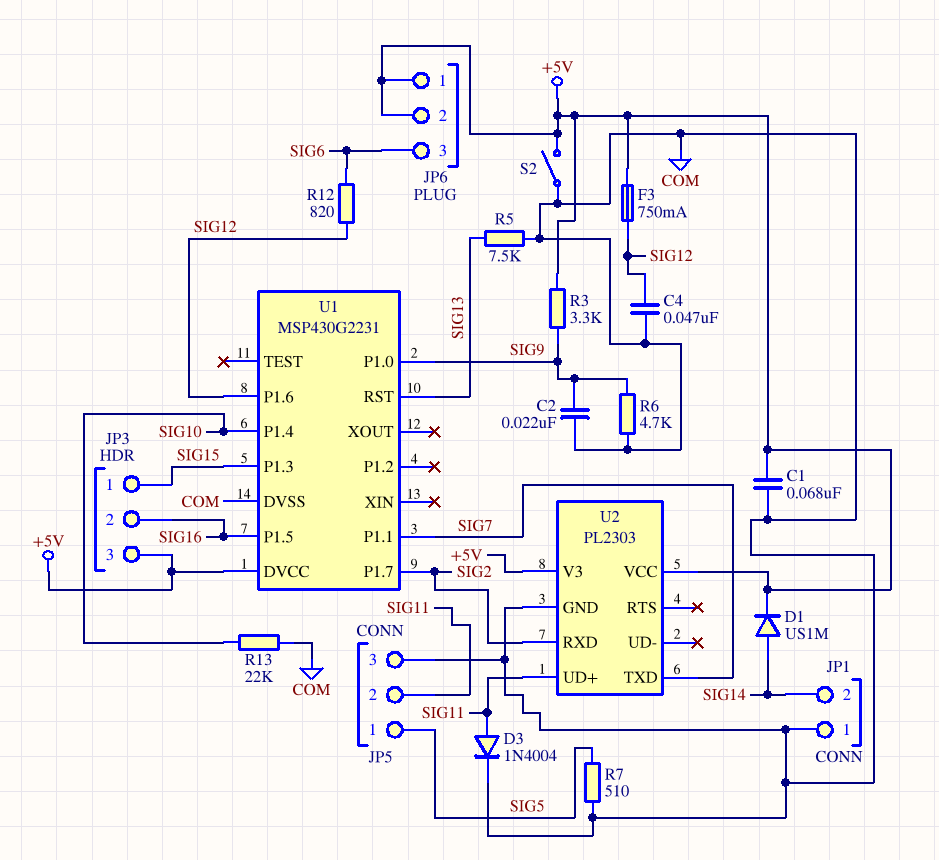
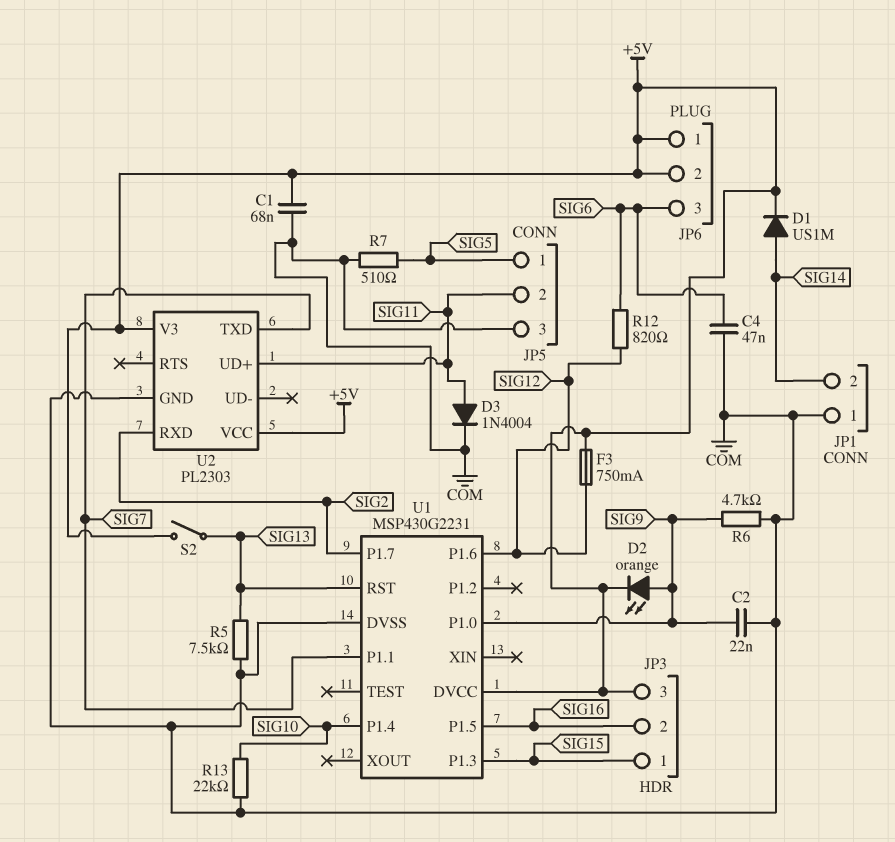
C4: 47nF (COM, SIG12) -> 47nF (COM, SIG6)
D2: none -> LED orange (A SIG9, K +5V)
R3: 3.3k (+5V, SIG9) -> none
S2: switch (+5V, COM) -> switch (+5V, SIG13)

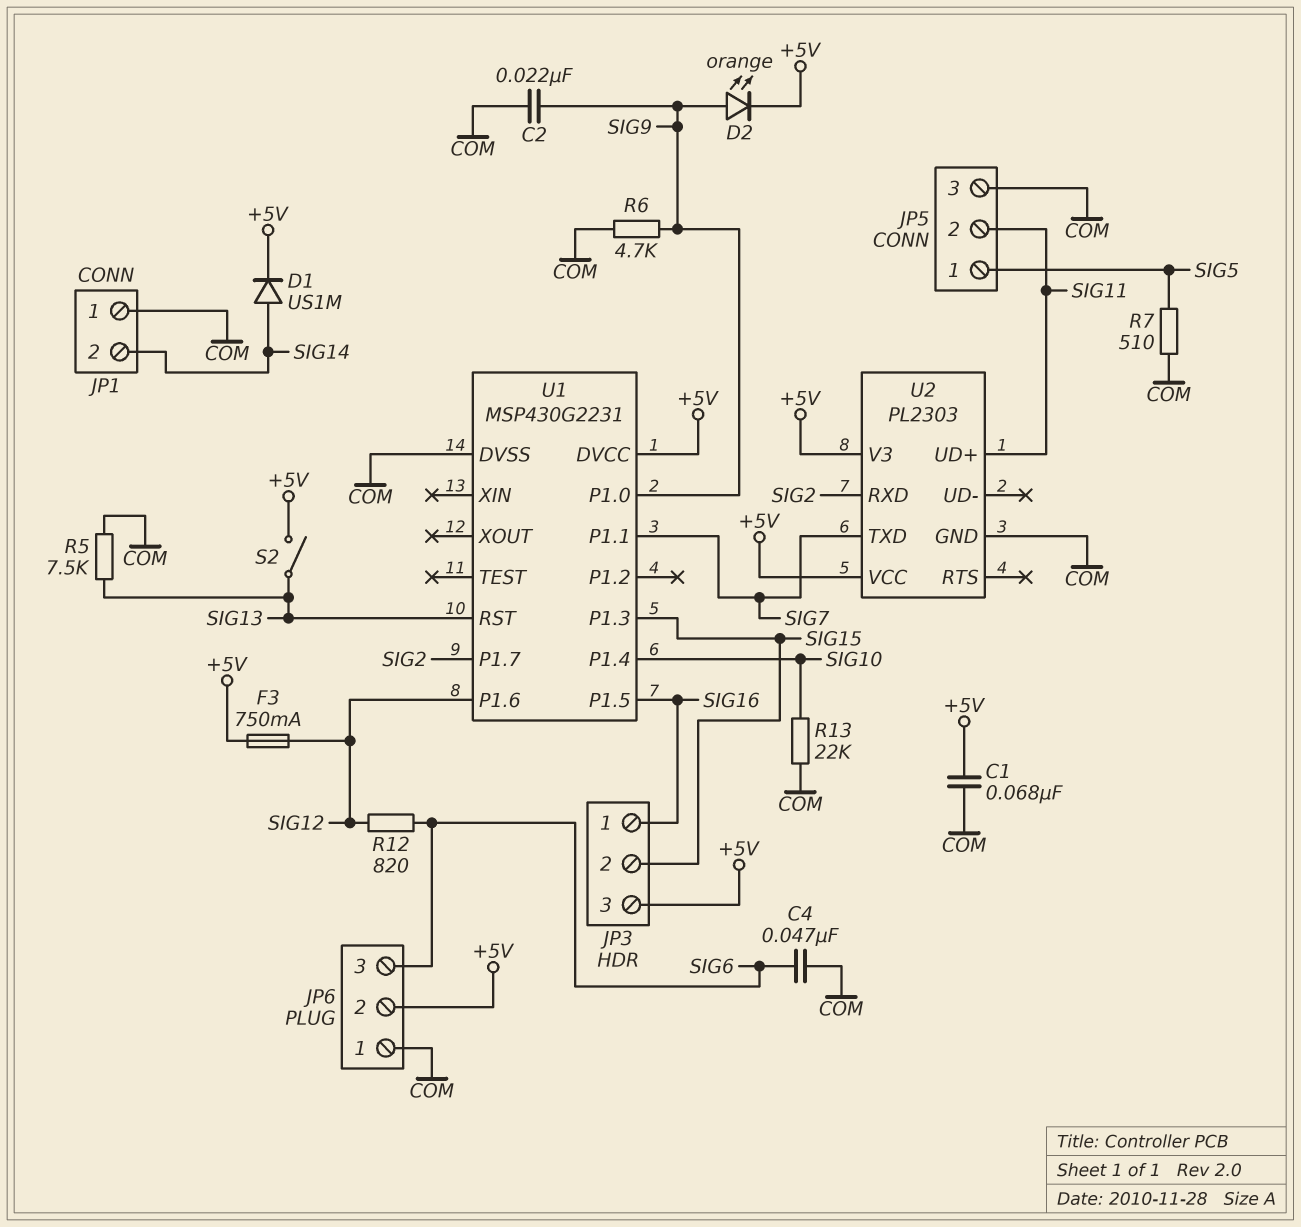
D3: diode 1N4004 (A SIG11, K COM) -> none
JP3 pin 1: SIG15 -> SIG16
JP3 pin 2: SIG16 -> SIG15
JP6 pin 1: +5V -> COM

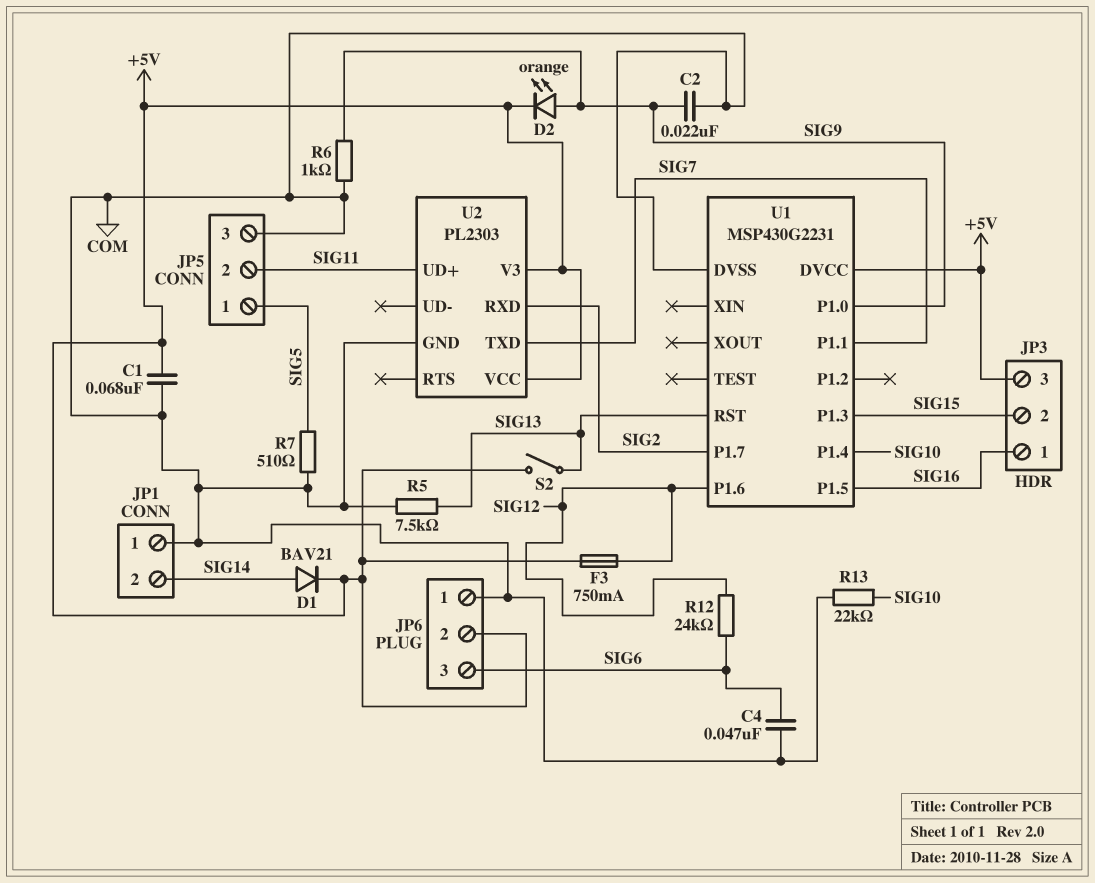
D1: diode US1M (A SIG14, K +5V) -> diode BAV21 (A SIG14, K +5V)
R6: 4.7k (COM, SIG9) -> 1k (COM, SIG9)
R12: 820 (SIG6, SIG12) -> 24k (SIG6, SIG12)

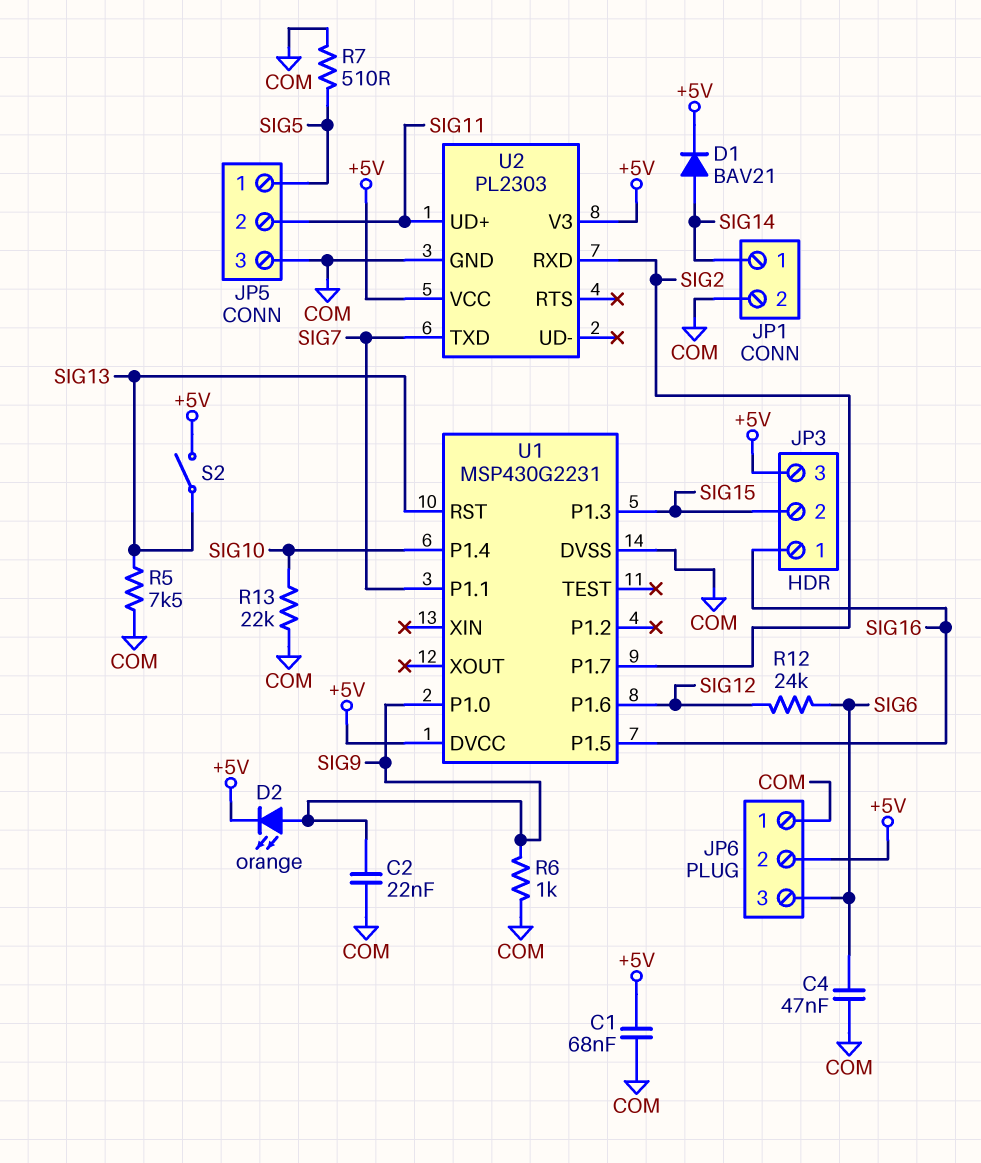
F3: 750mA (+5V, SIG12) -> none
JP1 pin 1: COM -> SIG14
JP1 pin 2: SIG14 -> COM

